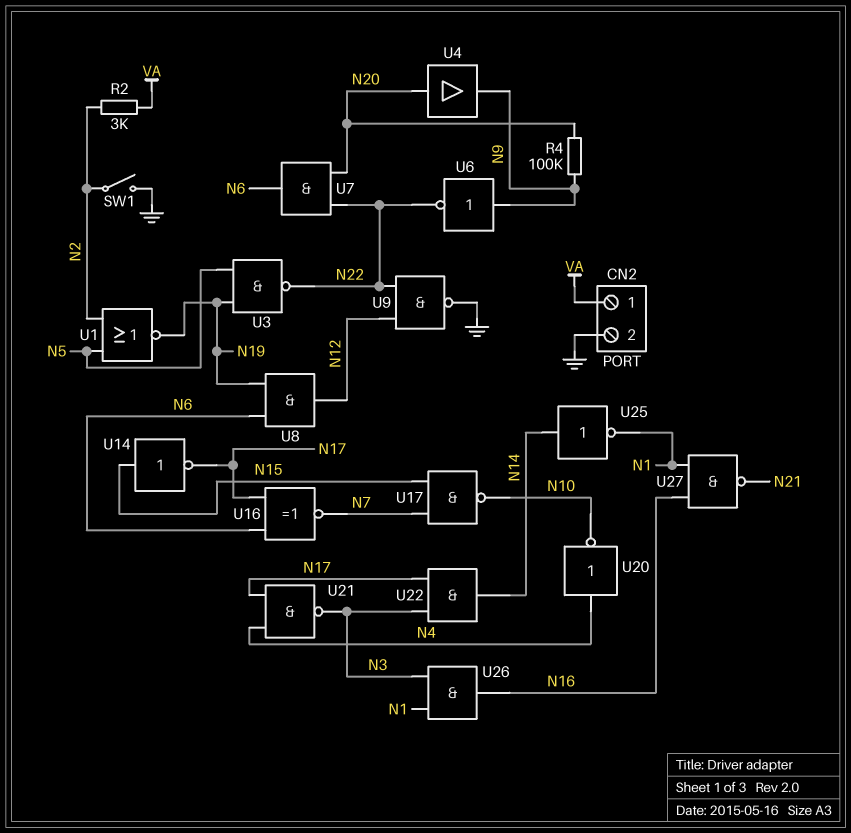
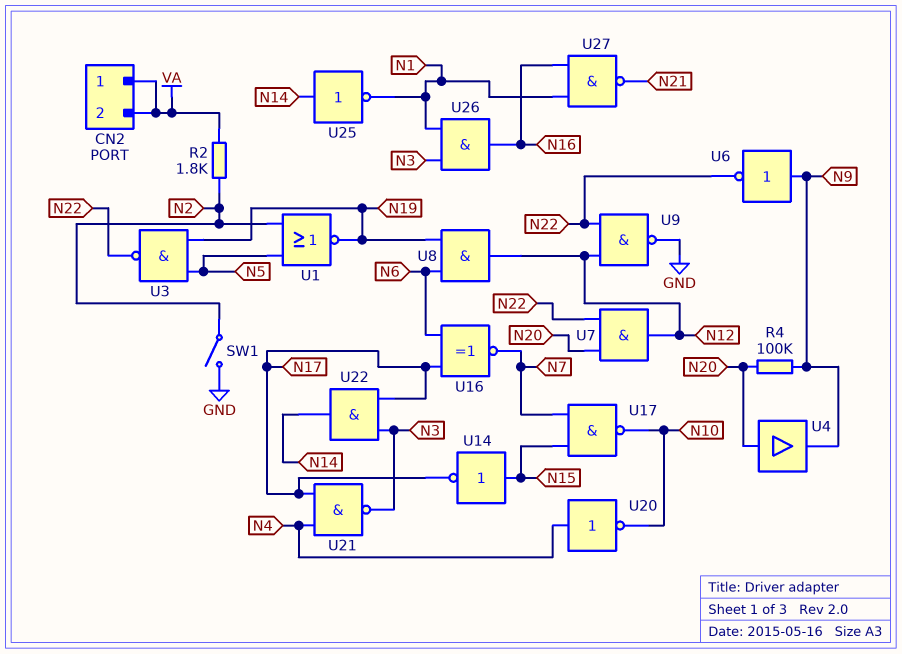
CN2 pin 2: GND -> VA
R2: 3k (N2, VA) -> 1.8k (N2, VA)
U7: AND (in N20, in N22, out N6) -> AND (in N20, in N22, out N12)

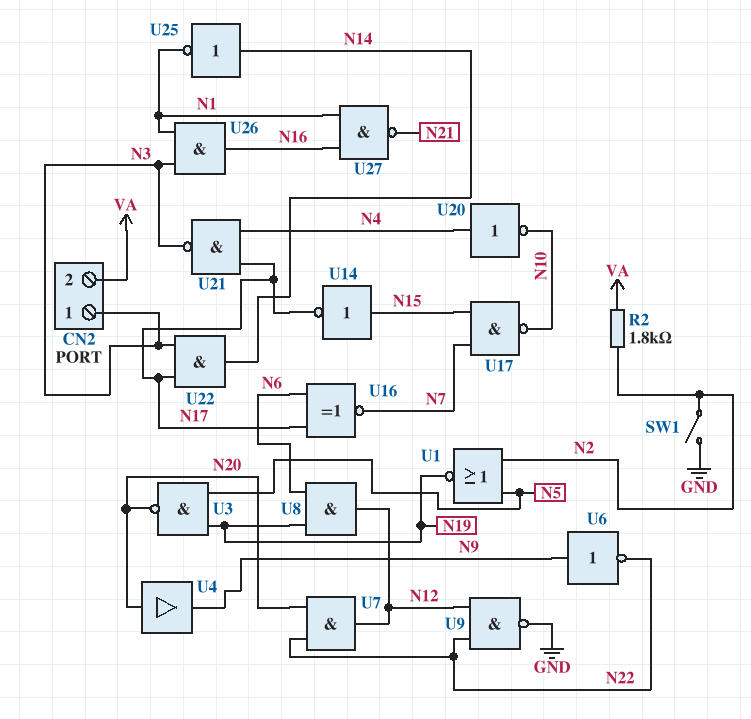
CN2 pin 1: VA -> N3
R4: 100k (N9, N20) -> none
U3: NAND (in N5, in N19, out N22) -> NAND (in N5, in N19, out N20)

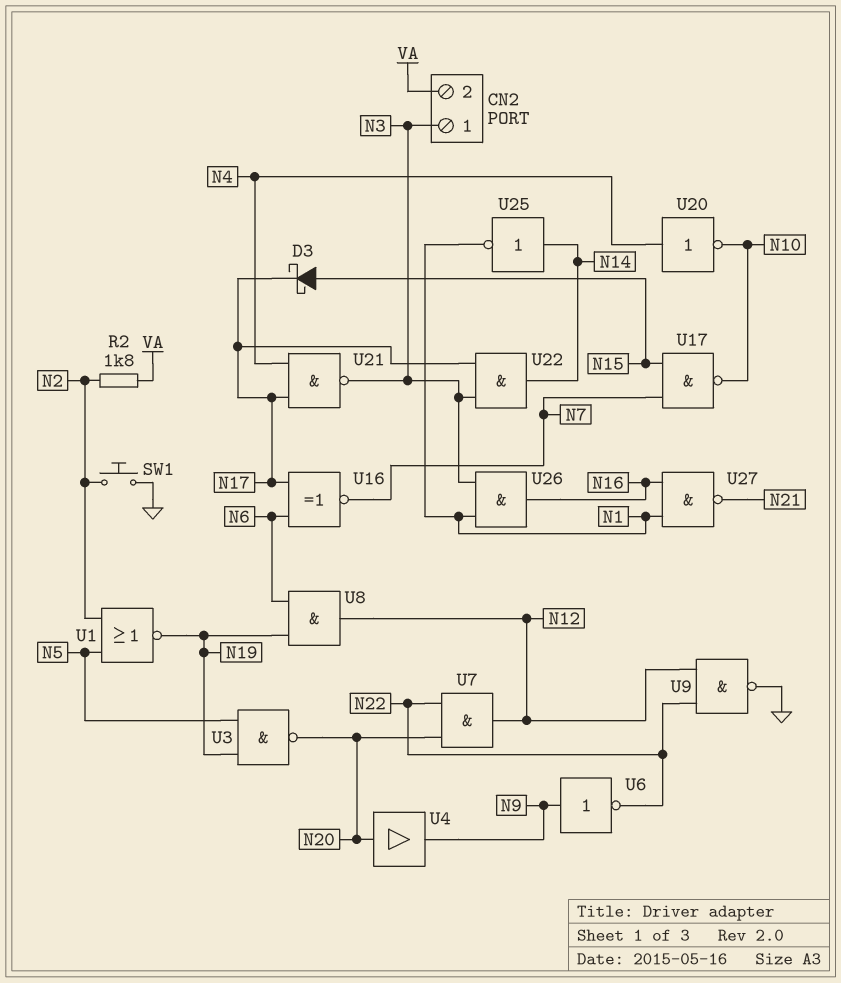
D3: none -> schottky (A N15, K N17)
SW1: switch (GND, N2) -> button (GND, N2)
U14: NOT (in N15, out N17) -> none

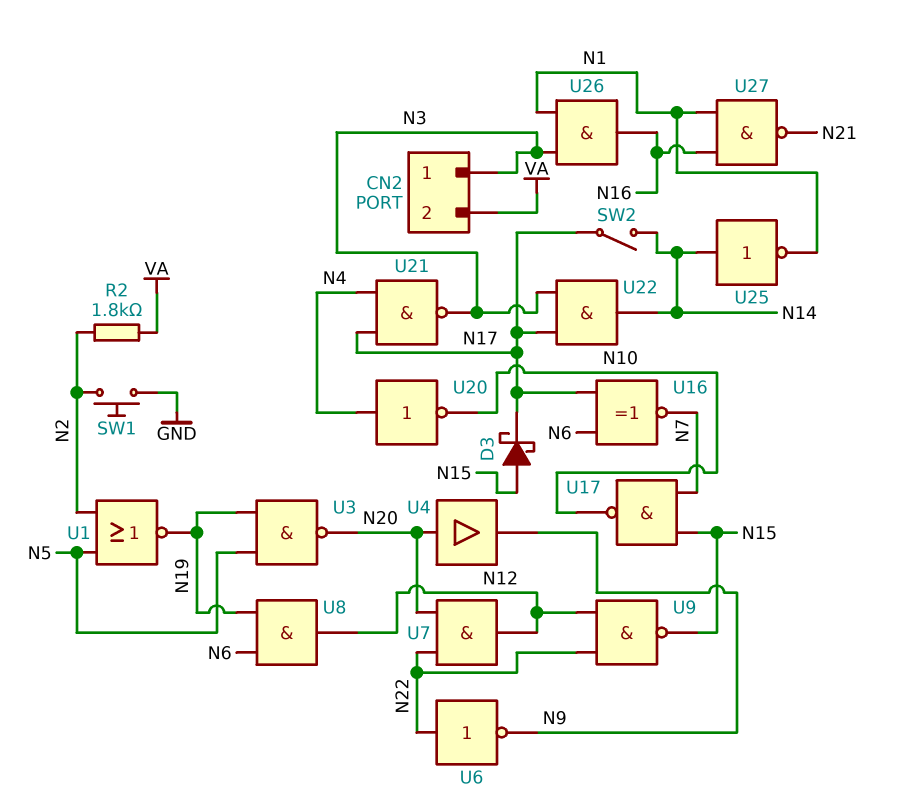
SW2: none -> switch (N14, N17)
U6: NOT (in N9, out N22) -> NOT (in N22, out N9)
U9: NAND (in N12, in N22, out GND) -> NAND (in N12, in N22, out N15)

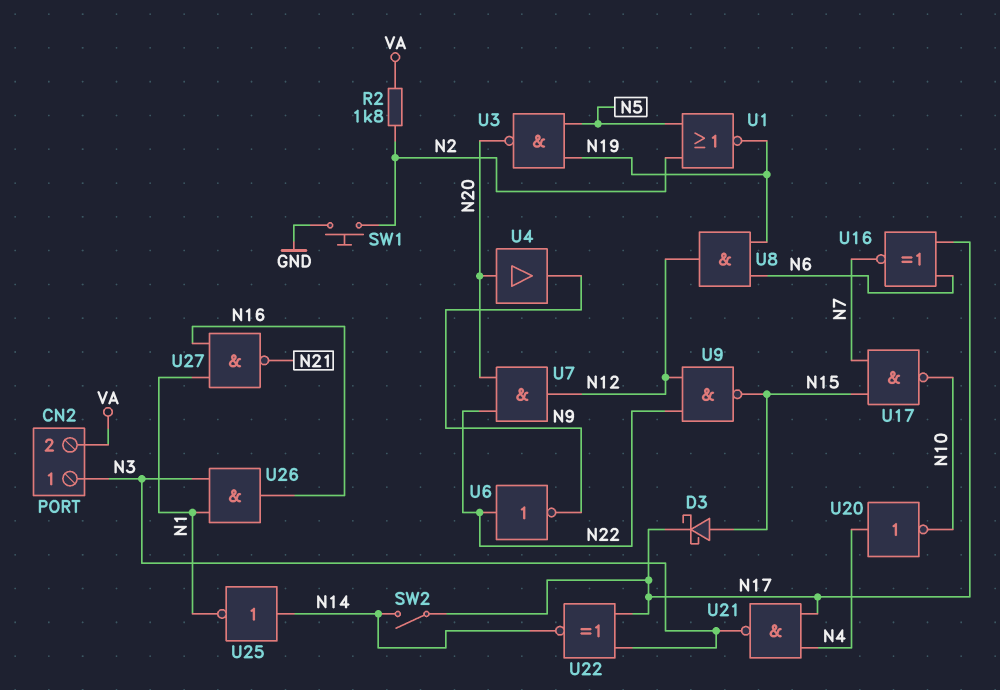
U22: AND (in N3, in N17, out N14) -> XNOR (in N3, in N17, out N14)

